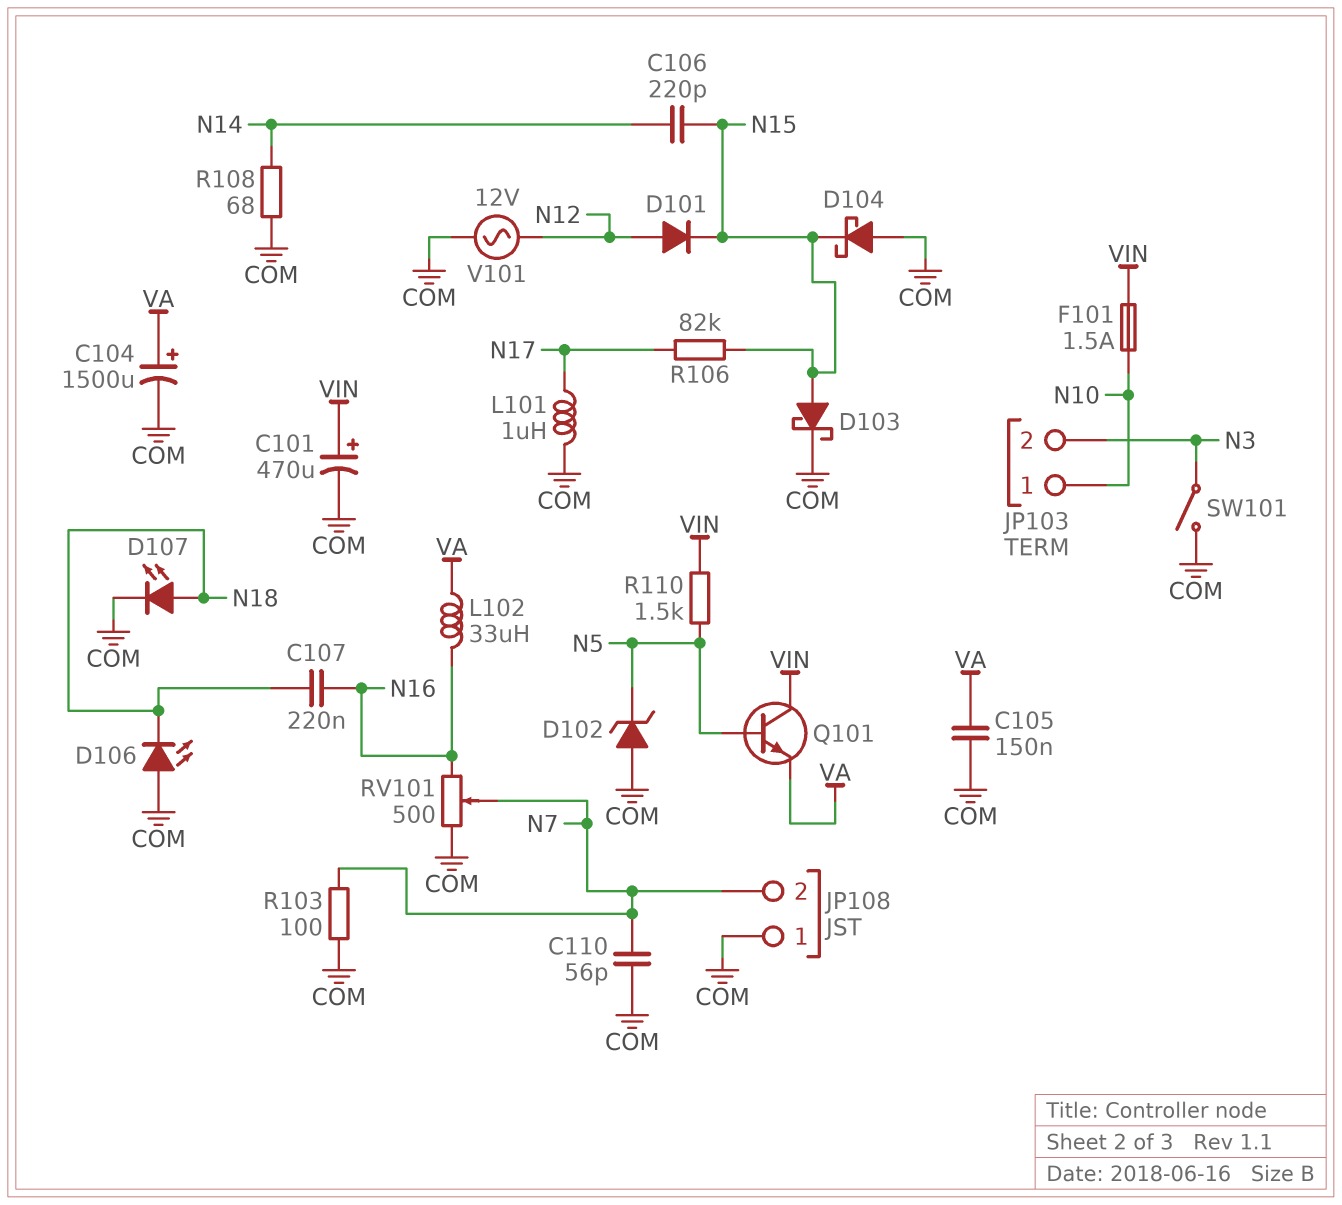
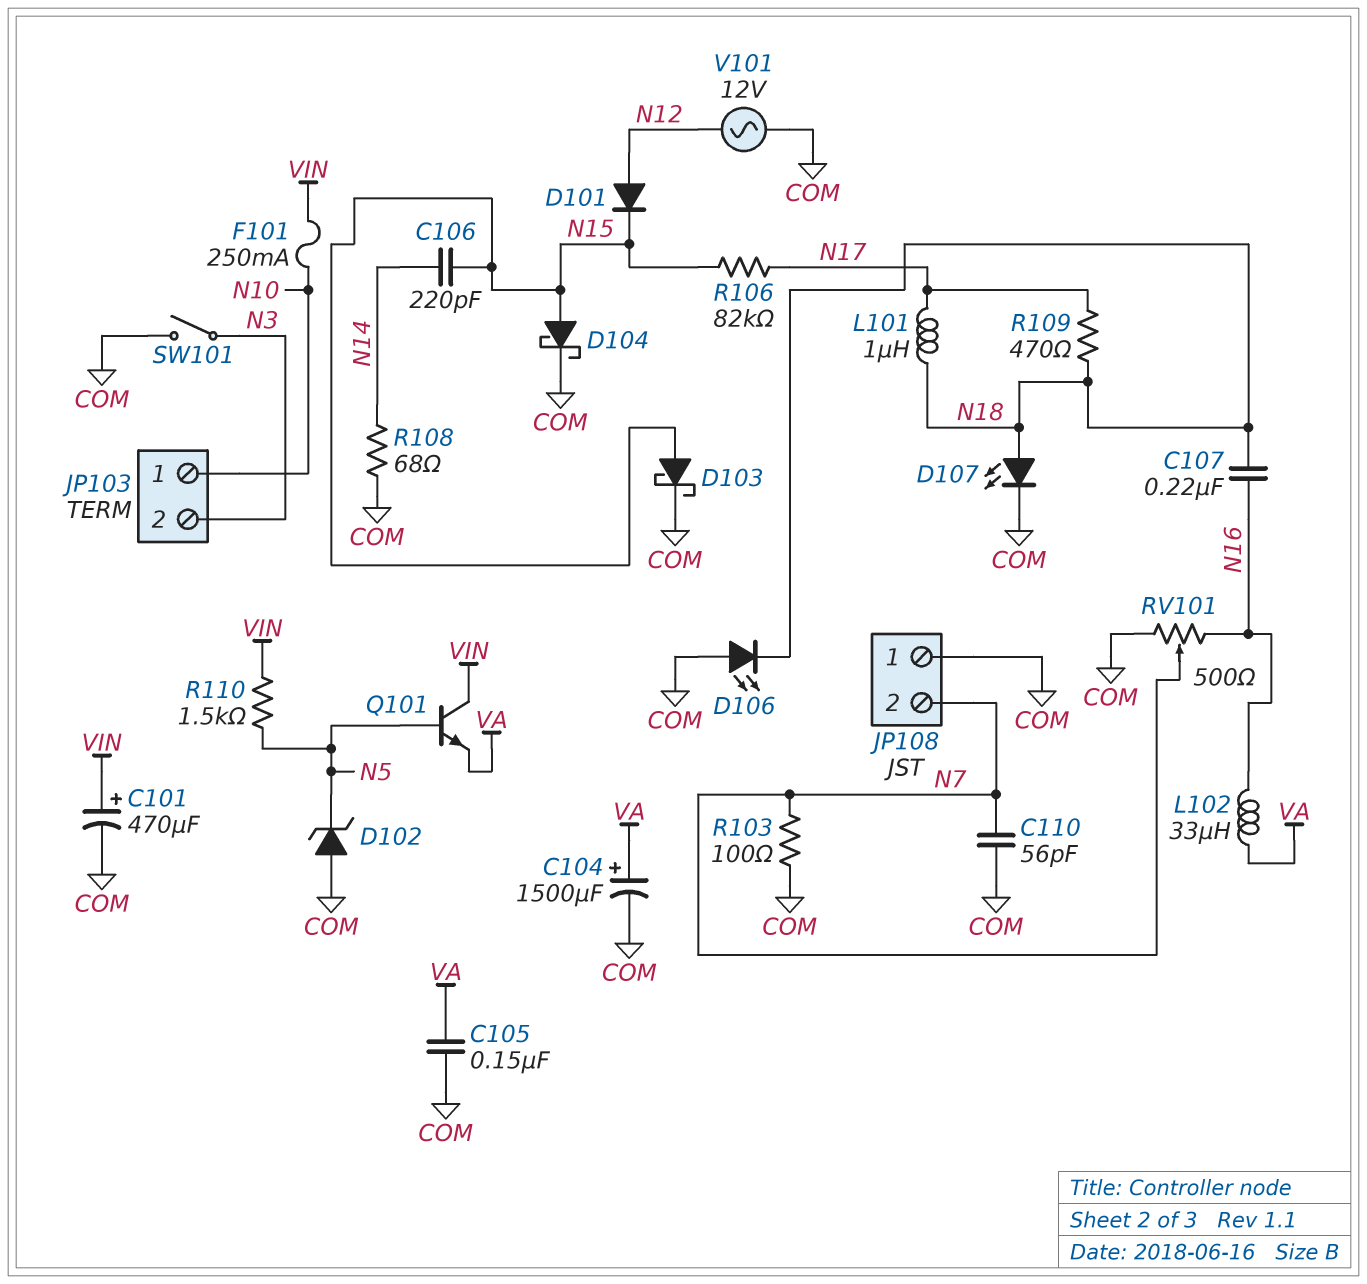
D104: schottky (A COM, K N15) -> schottky (A N15, K COM)
F101: 1.5A (N10, VIN) -> 250mA (N10, VIN)
L101: 1uH (COM, N17) -> 1uH (N17, N18)
R109: none -> 470 (N17, N18)

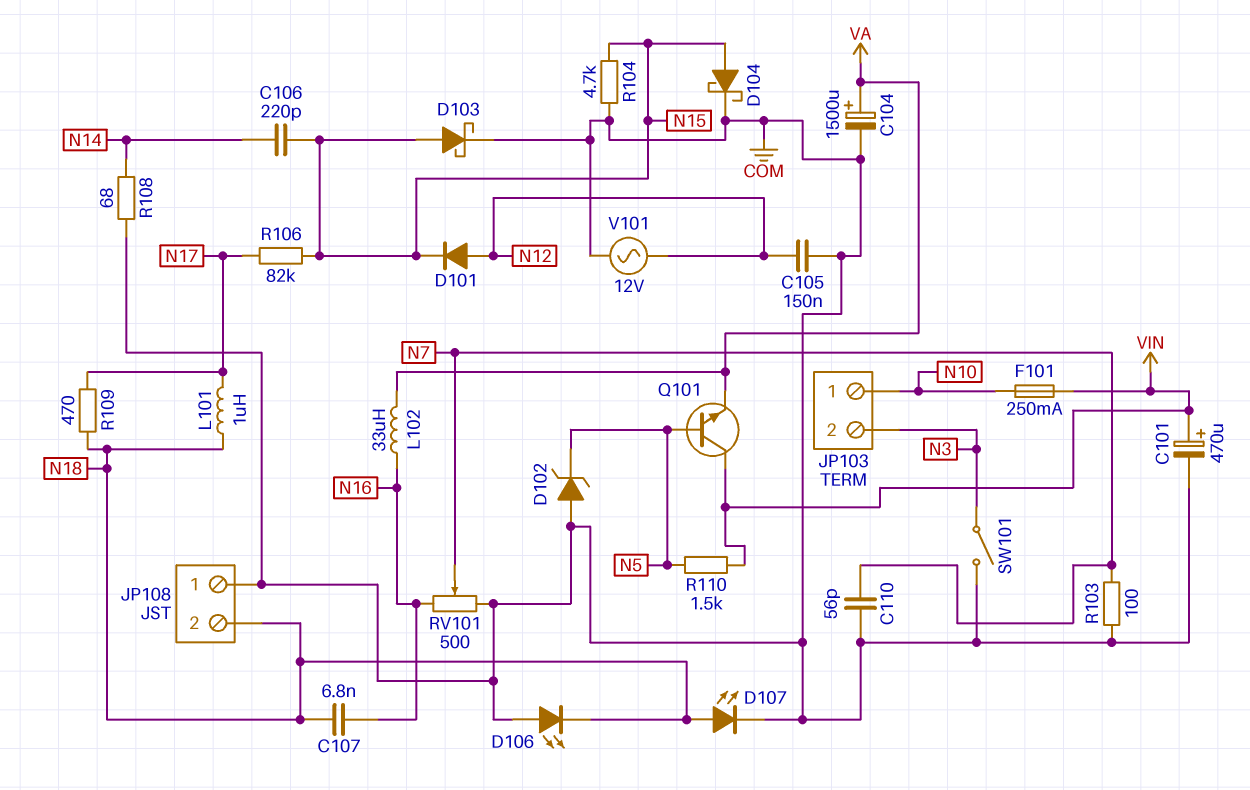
C105: 150nF (COM, VA) -> 150nF (COM, N12)
C107: 220nF (N16, N18) -> 6.8nF (N16, N18)
JP108 pin 2: N7 -> N18
R104: none -> 4.7k (COM, N15)

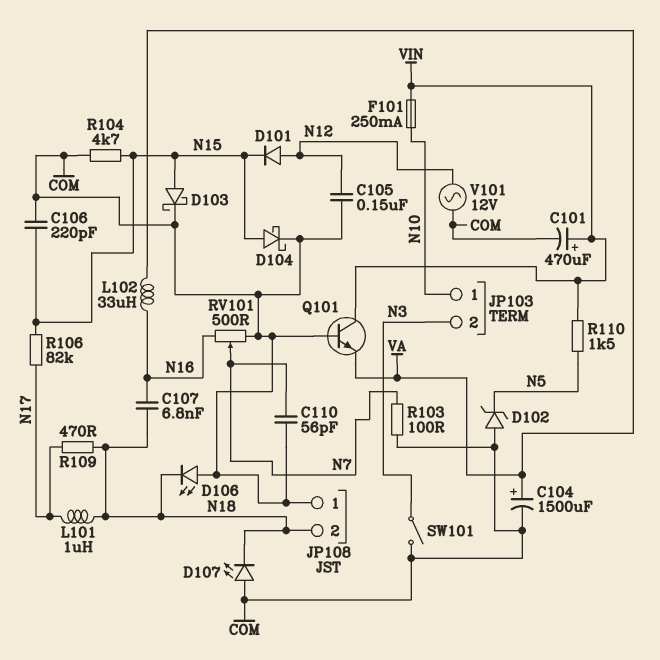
C106: 220pF (N14, N15) -> 220pF (COM, N15)
D107: LED (A N18, K COM) -> LED (A COM, K N18)
Q101: NPN (B N5, C VIN, E VA) -> NPN (B COM, C VIN, E VA)
R108: 68 (COM, N14) -> none

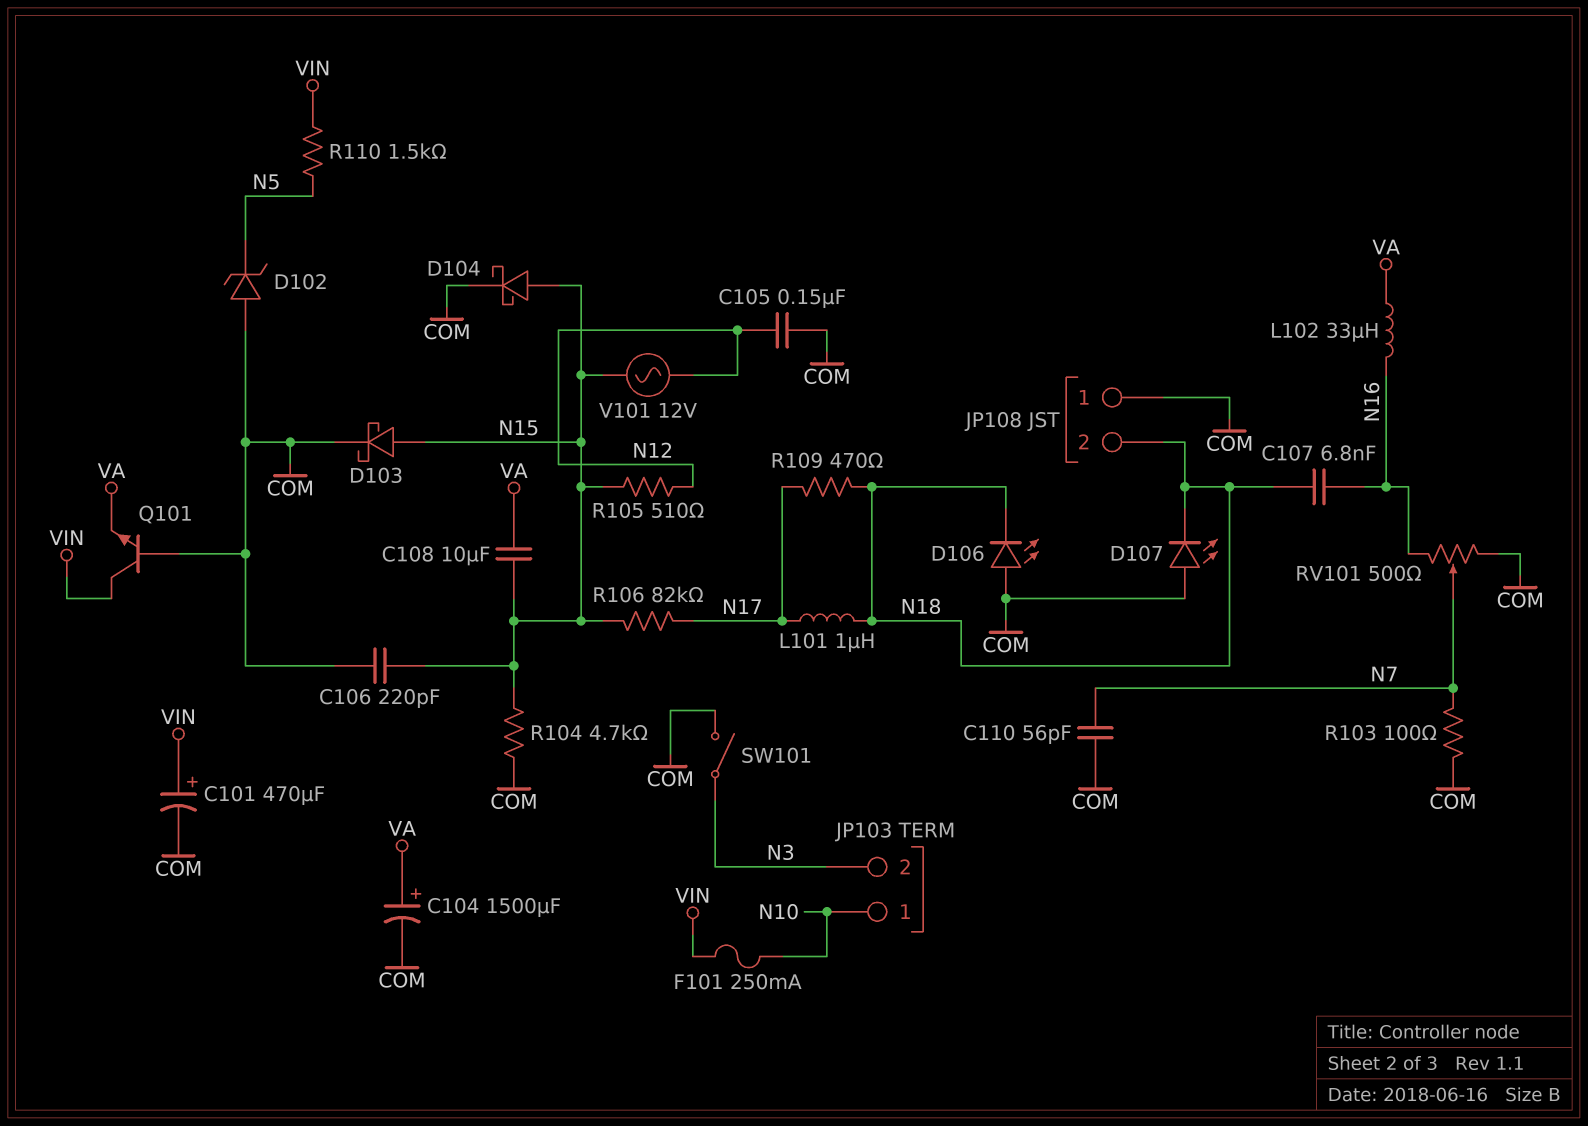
C108: none -> 10uF (N15, VA)
D101: diode (A N12, K N15) -> none
R105: none -> 510 (N12, N15)
V101: AC 12V (COM, N12) -> AC 12V (N12, N15)

